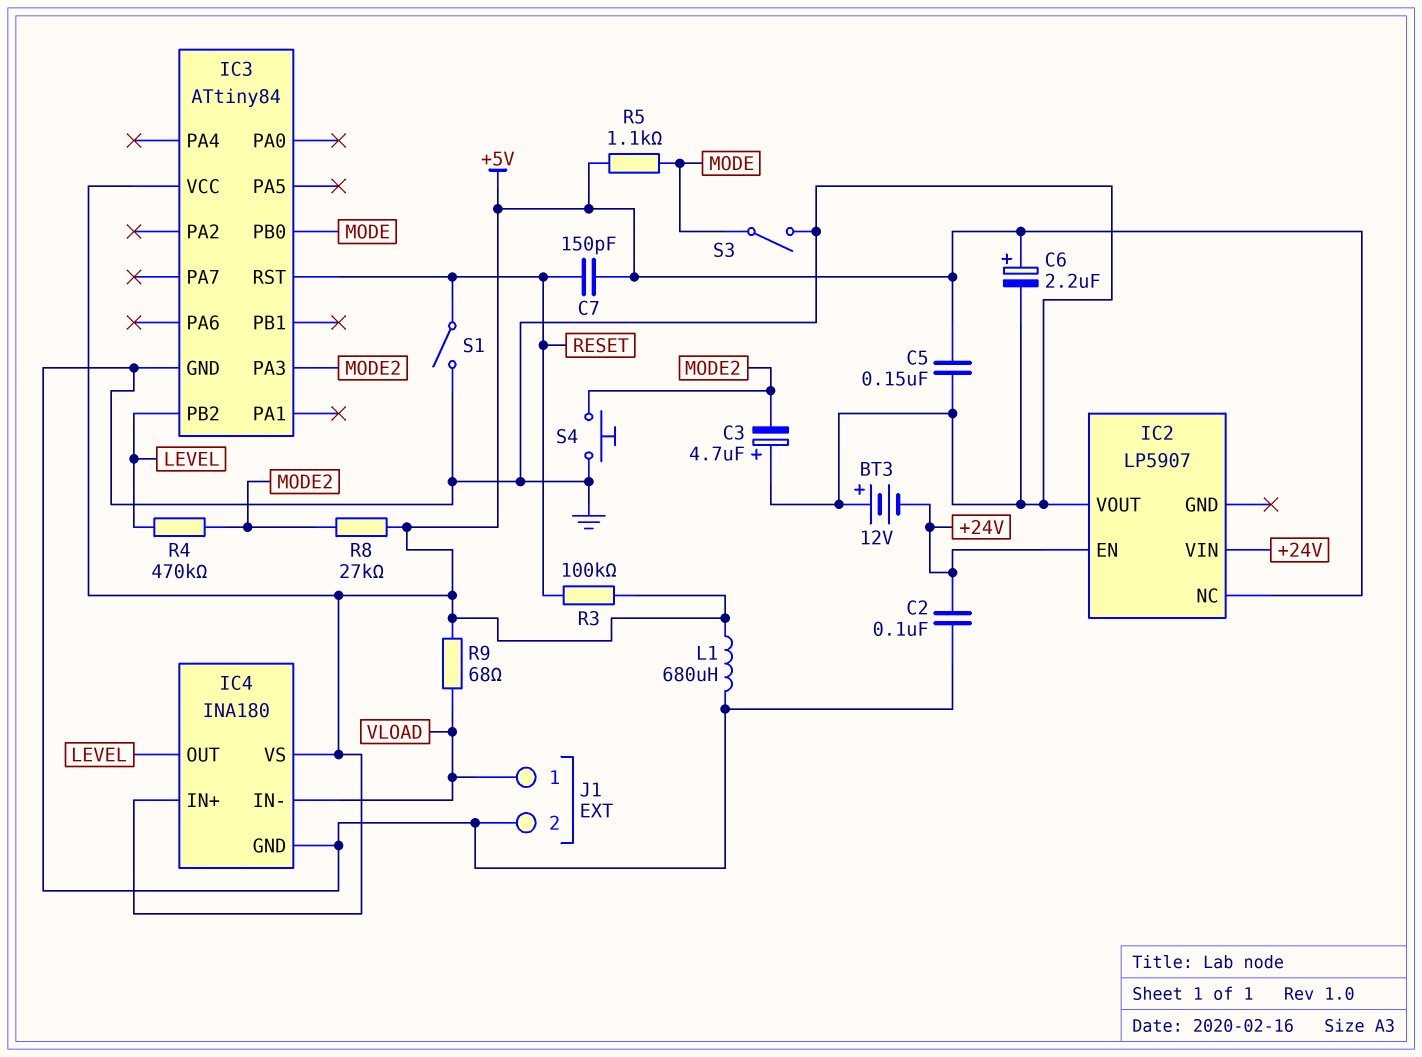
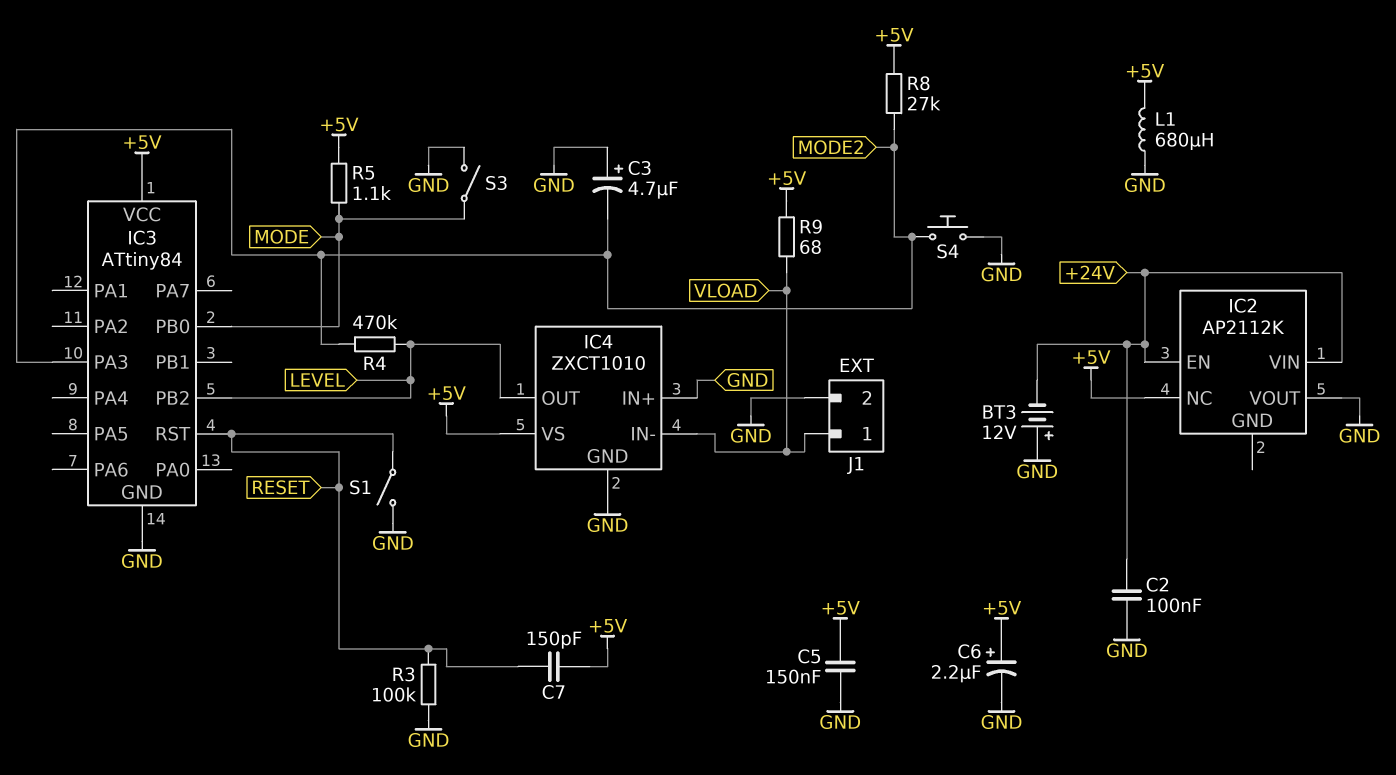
IC2: LP5907 -> AP2112K
IC4: INA180 -> ZXCT1010
IC4 pin IN+: +5V -> GND
R3: 100k (+5V, RESET) -> 100k (GND, RESET)

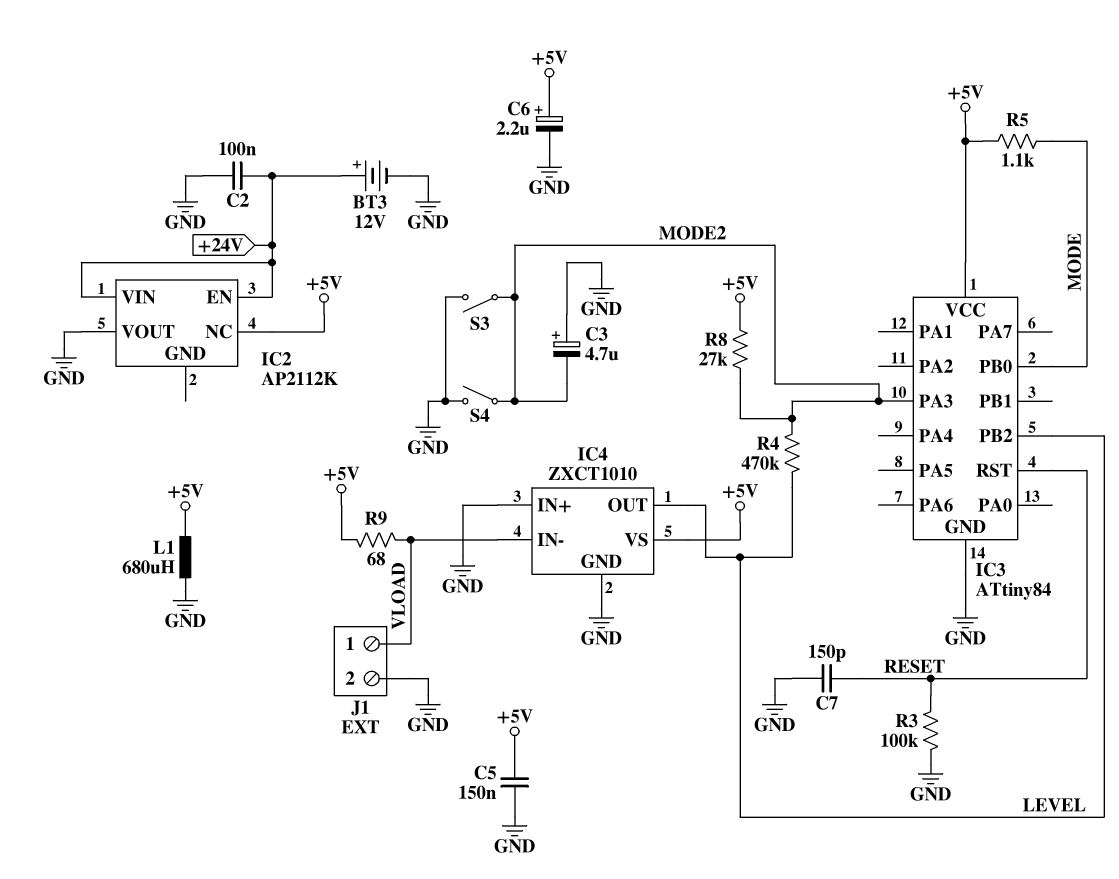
BT3: 12V (plus GND, minus +24V) -> 12V (plus +24V, minus GND)
C7: 150pF (+5V, RESET) -> 150pF (GND, RESET)
S1: switch (GND, RESET) -> none
S3: switch (GND, MODE) -> switch (GND, MODE2)
S4: button (GND, MODE2) -> switch (GND, MODE2)

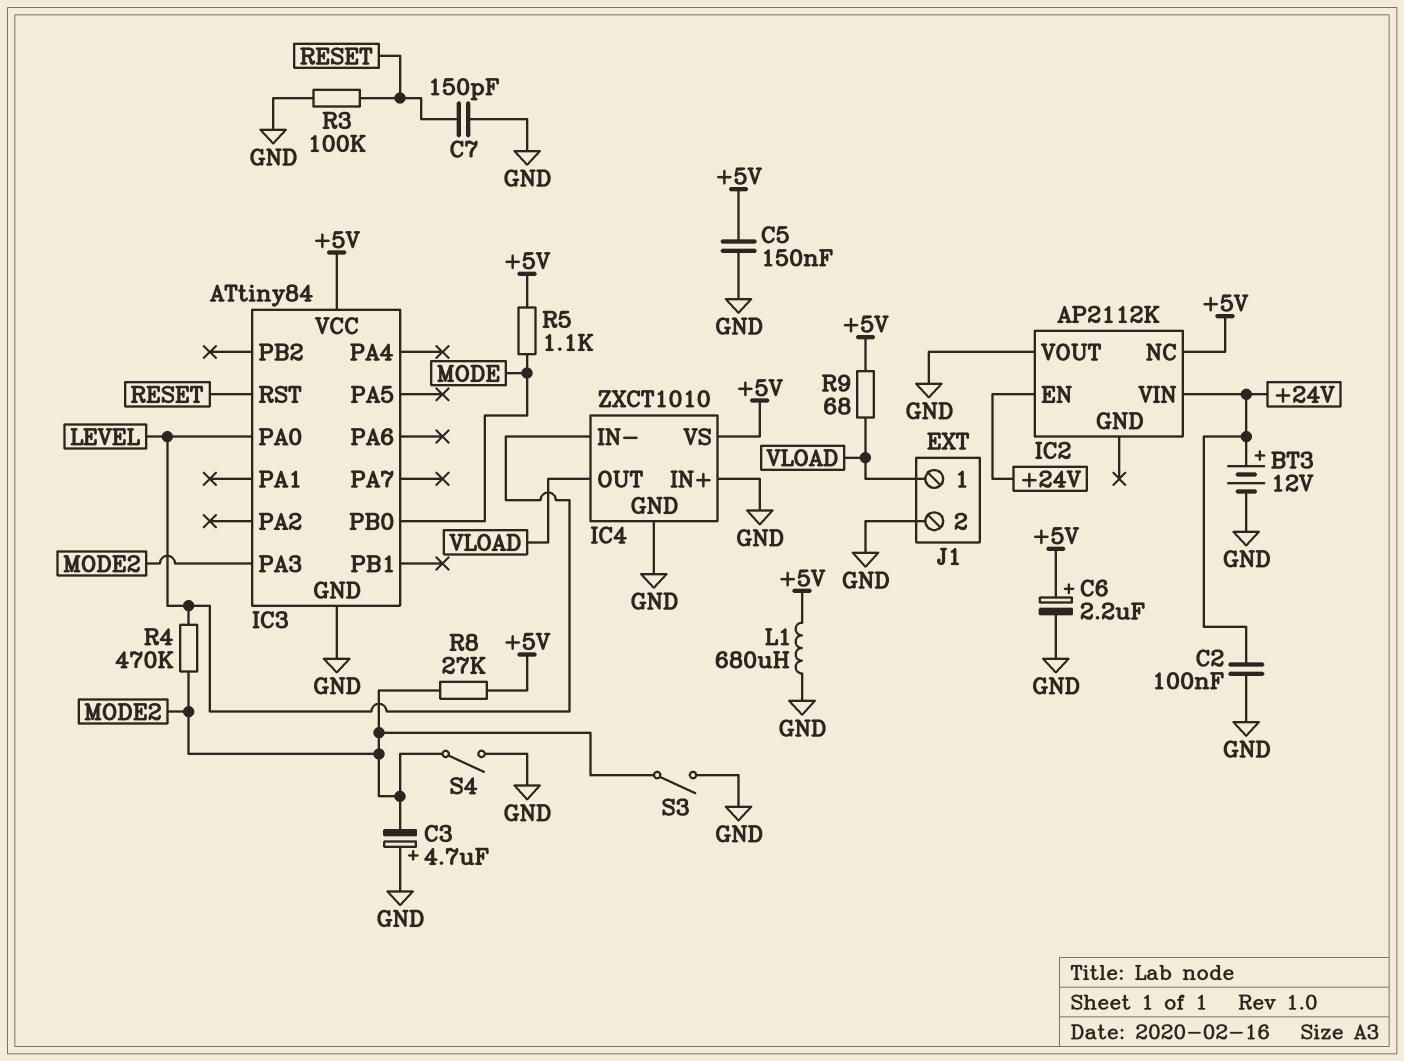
IC3 pin PA0: none -> LEVEL
IC3 pin PB2: LEVEL -> none
IC4 pin IN-: VLOAD -> LEVEL
IC4 pin OUT: LEVEL -> VLOAD

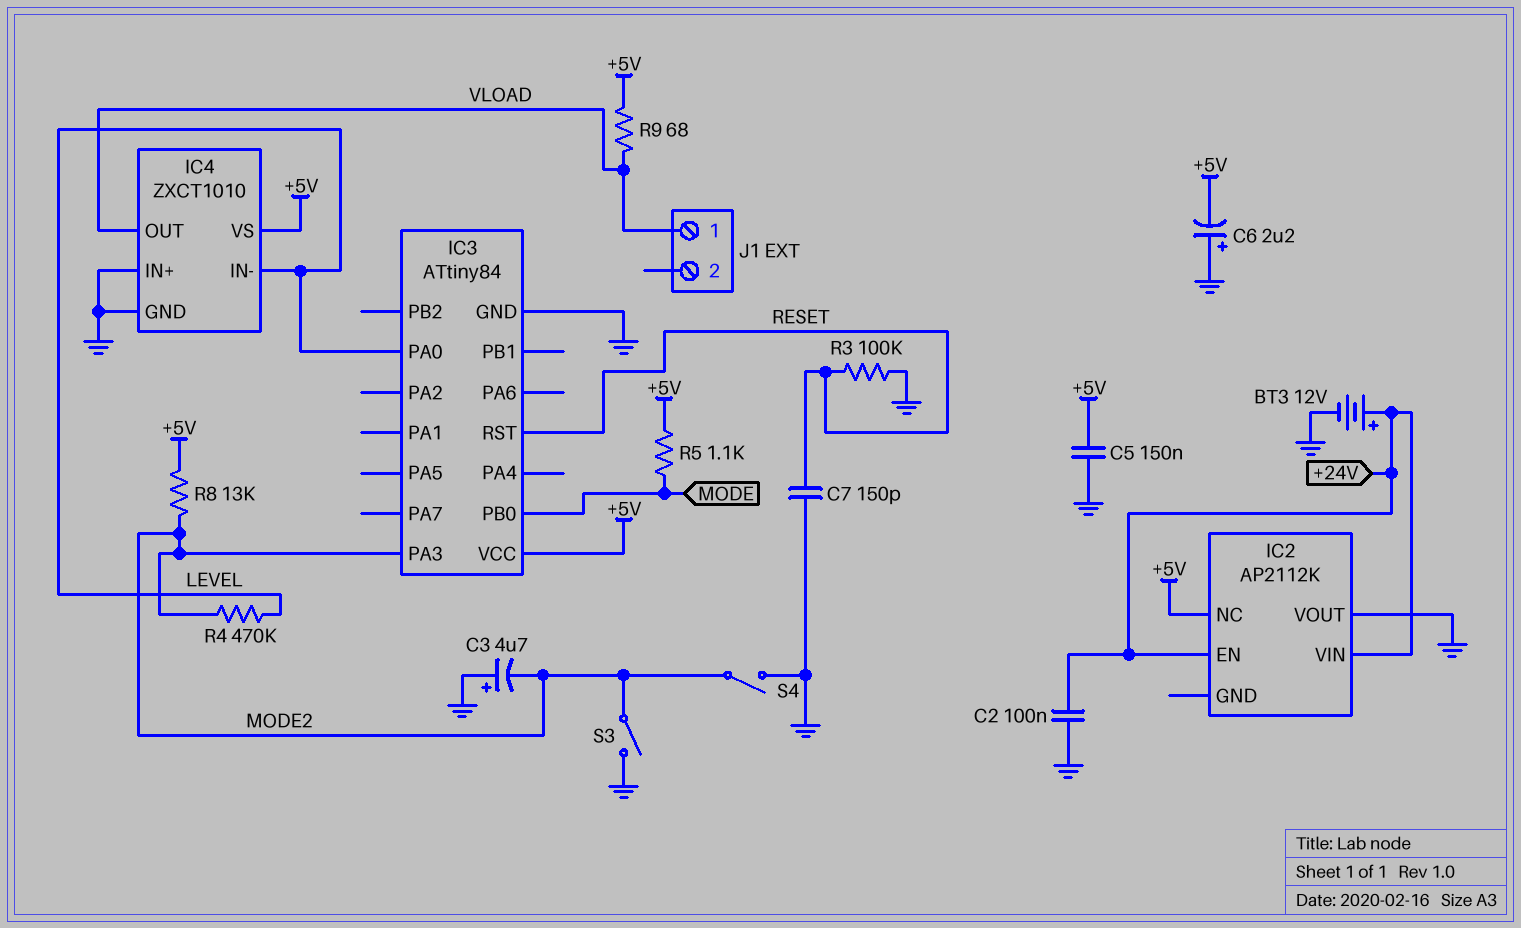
C6: 2.2uF (plus +5V, minus GND) -> 2.2uF (plus GND, minus +5V)
J1 pin 2: GND -> none
L1: 680uH (+5V, GND) -> none
R8: 27k (+5V, MODE2) -> 13k (+5V, MODE2)

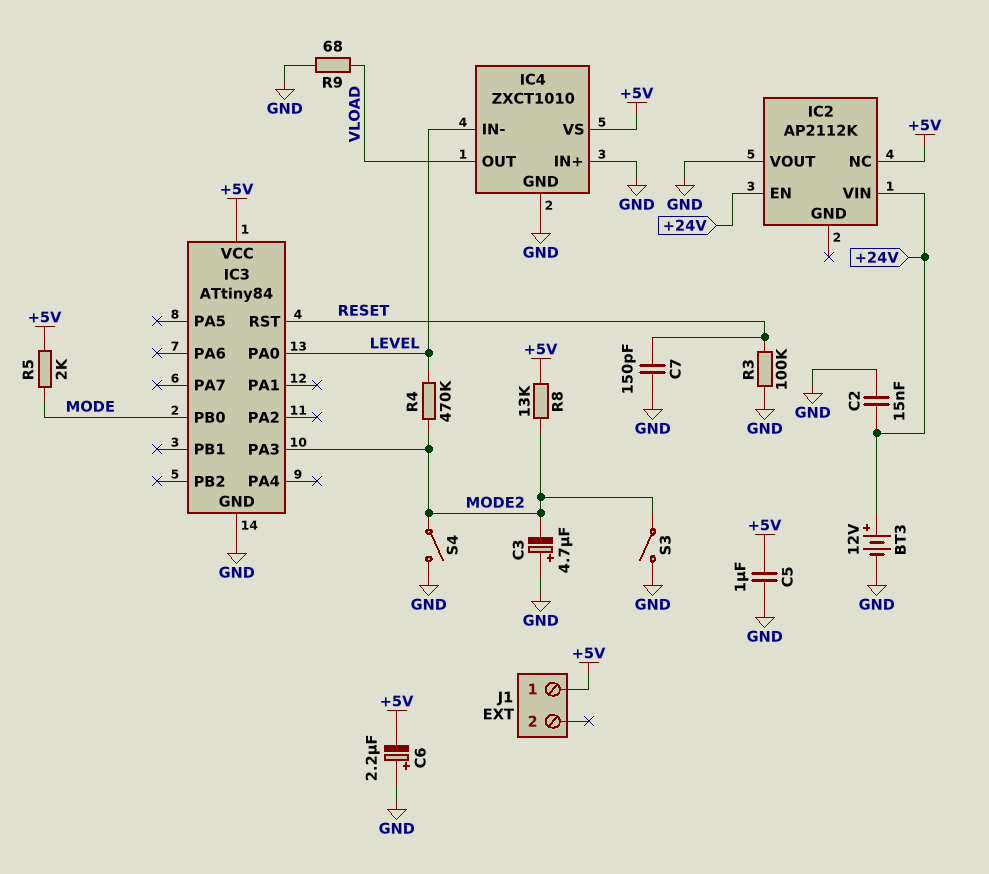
C2: 100nF (+24V, GND) -> 15nF (+24V, GND)
C5: 150nF (+5V, GND) -> 1uF (+5V, GND)
J1 pin 1: VLOAD -> +5V
R5: 1.1k (+5V, MODE) -> 2k (+5V, MODE)
R9: 68 (+5V, VLOAD) -> 68 (GND, VLOAD)

